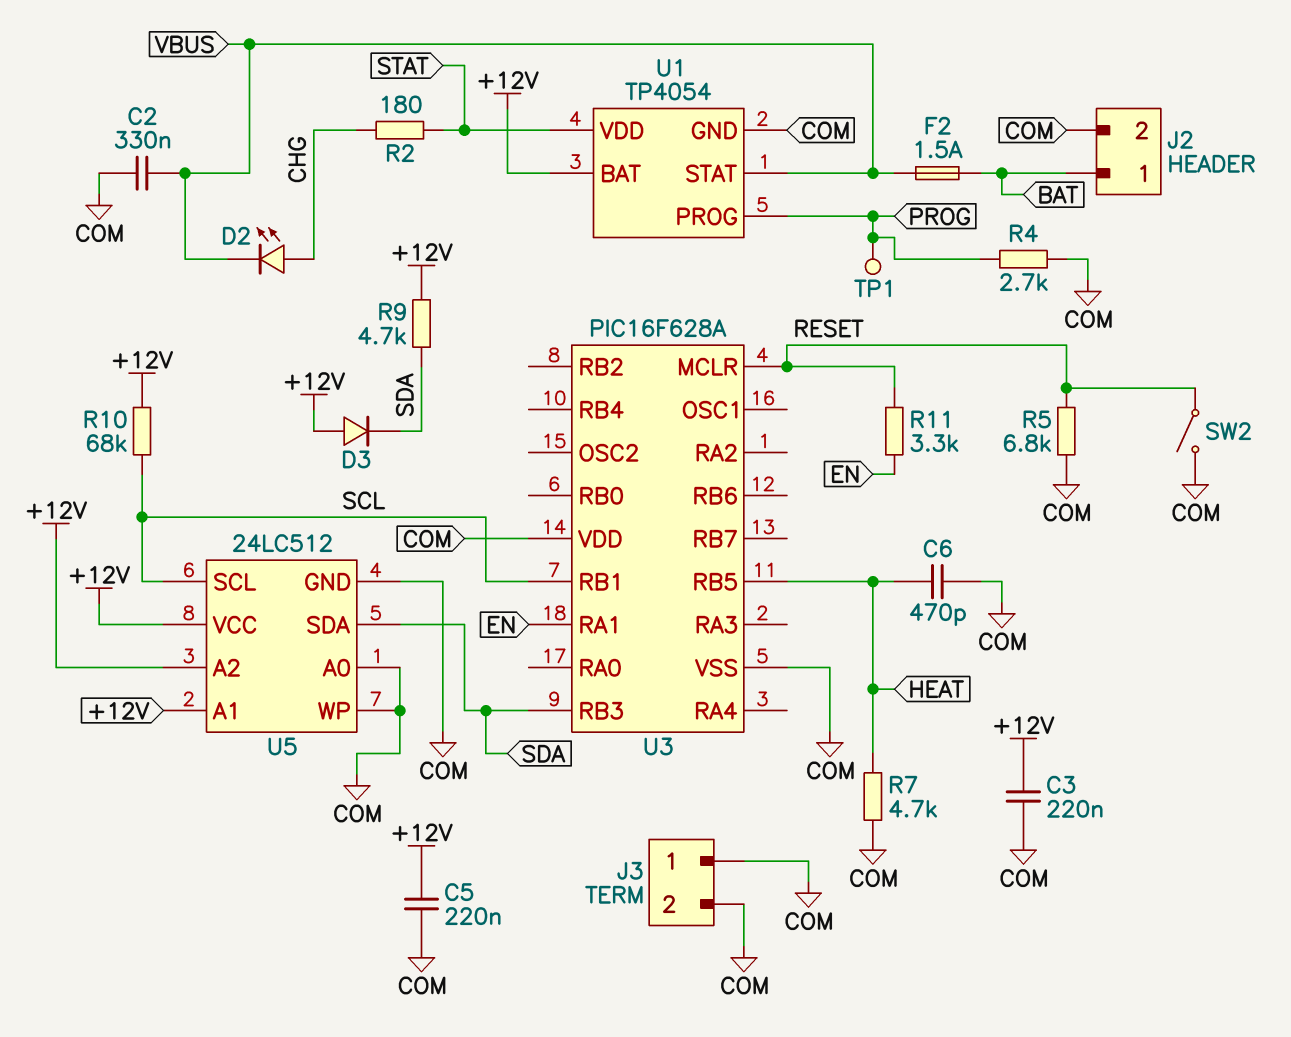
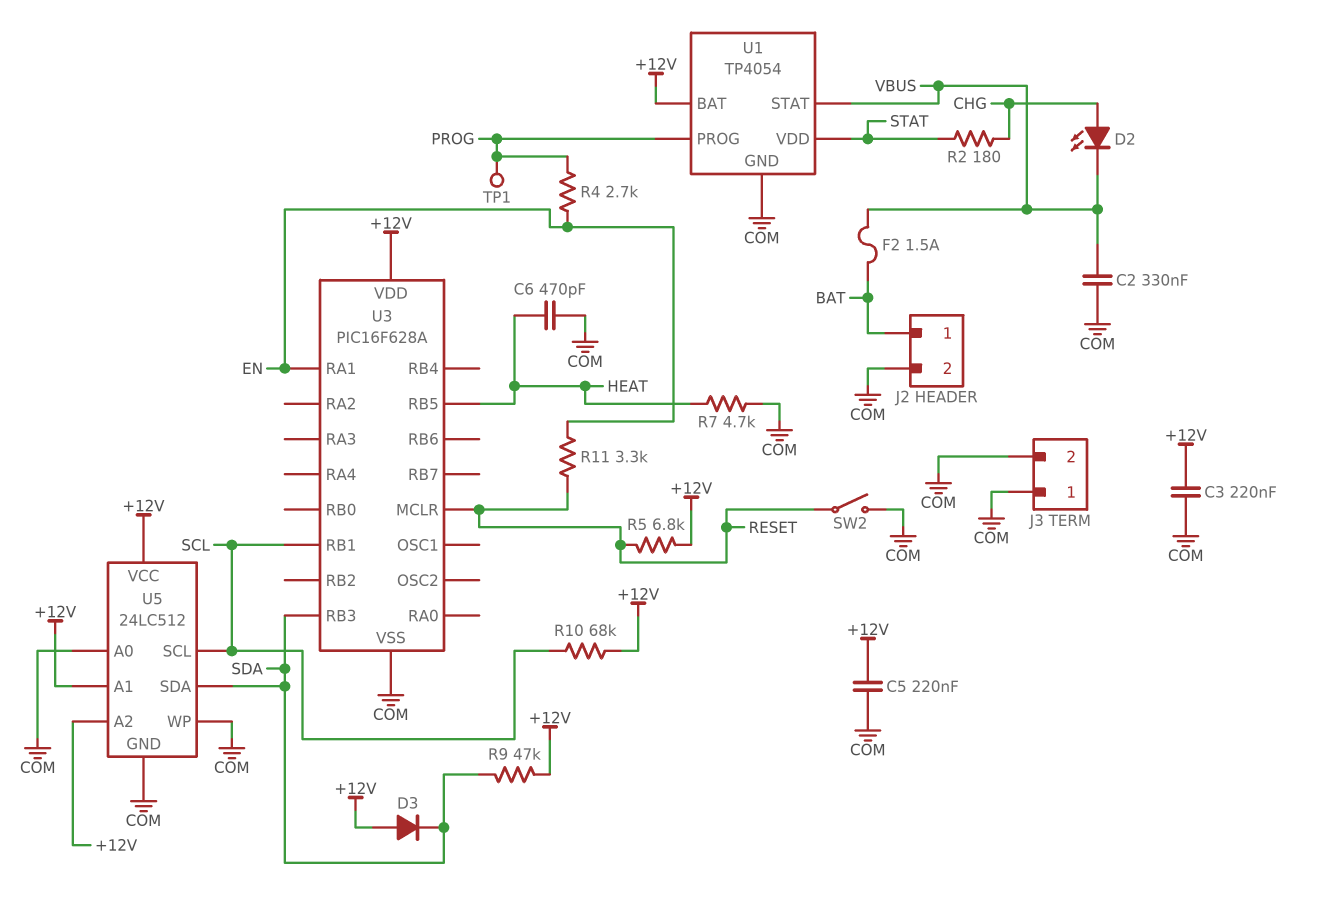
R4: 2.7k (COM, PROG) -> 2.7k (EN, PROG)
R5: 6.8k (COM, RESET) -> 6.8k (+12V, RESET)
R9: 4.7k (+12V, SDA) -> 47k (+12V, SDA)
U3 pin VDD: COM -> +12V

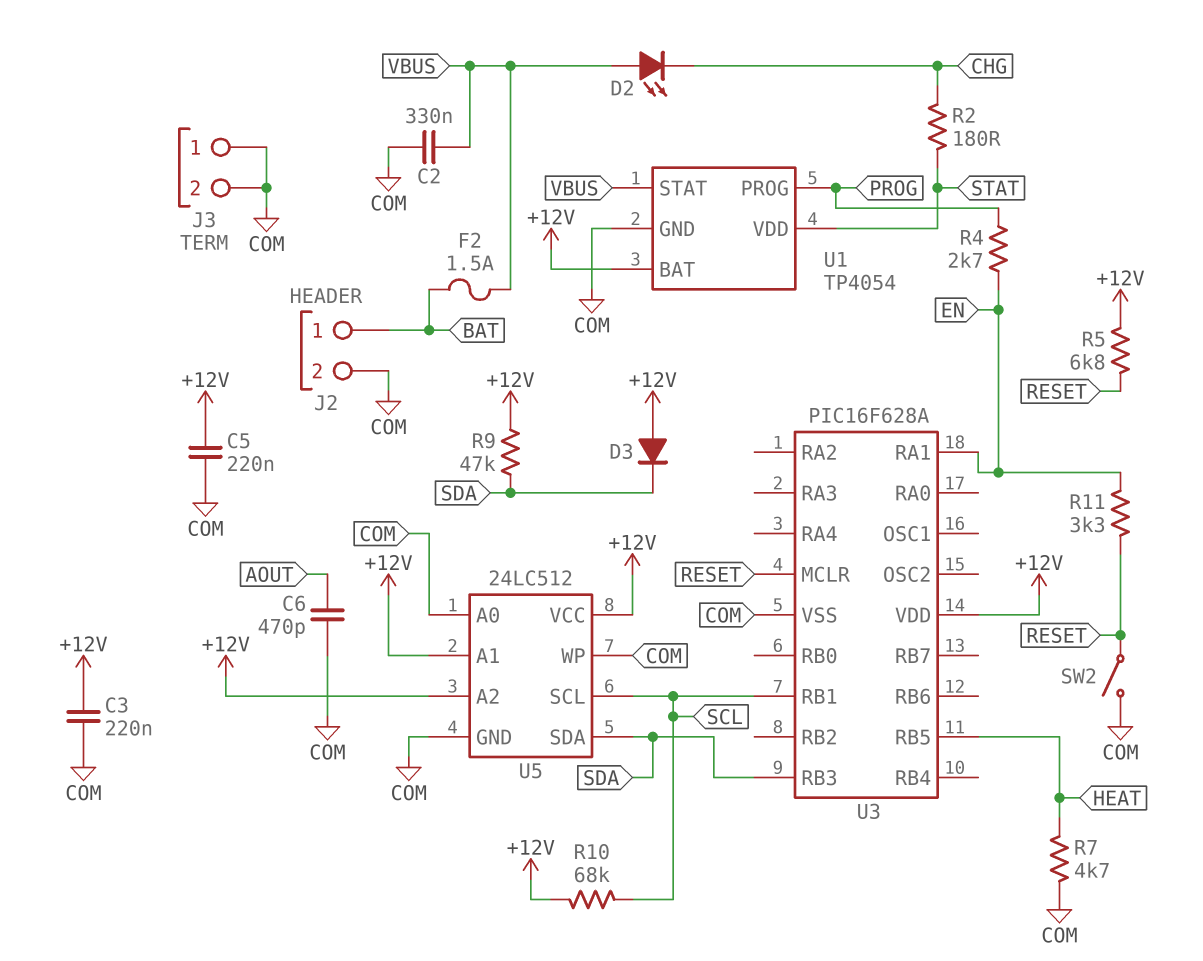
C6: 470pF (COM, HEAT) -> 470pF (AOUT, COM)
D2: LED (A CHG, K VBUS) -> LED (A VBUS, K CHG)
TP1: test point (PROG) -> none

